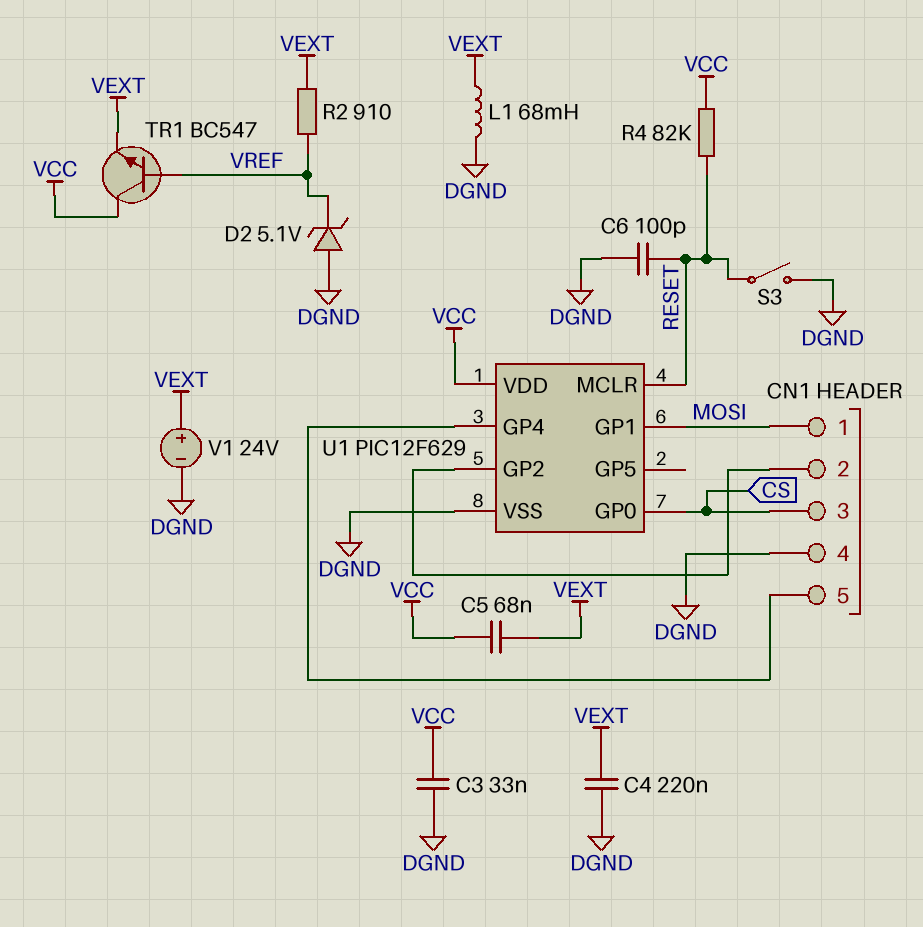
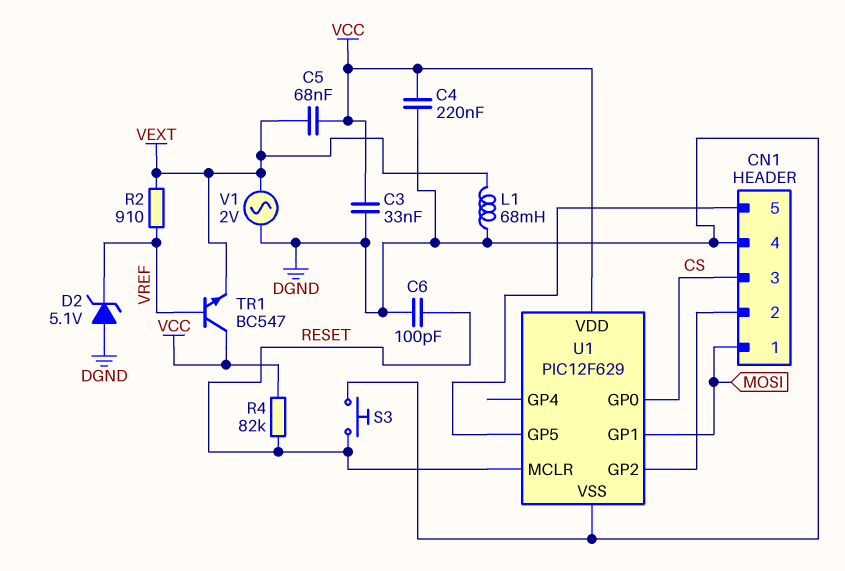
C4: 220nF (DGND, VEXT) -> 220nF (DGND, VCC)
S3: switch (DGND, RESET) -> button (DGND, RESET)
U1 pin GP4: CN1/5 -> none
U1 pin GP5: none -> CN1/5
V1: 24V (plus VEXT, minus DGND) -> AC 2V (DGND, VEXT)

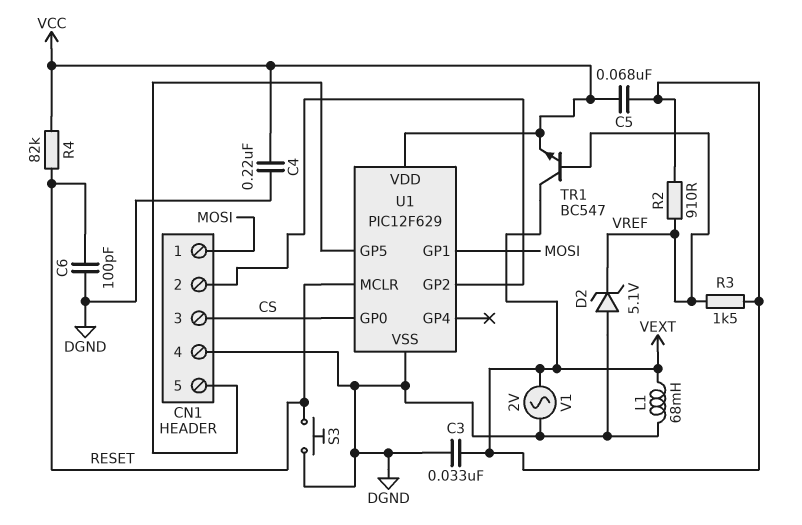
C3: 33nF (DGND, VCC) -> 33nF (DGND, VEXT)
R3: none -> 1.5k (VEXT, VREF)
TR1: NPN BC547 (B VREF, C VCC, E VEXT) -> NPN BC547 (B VREF, C VEXT, E VCC)

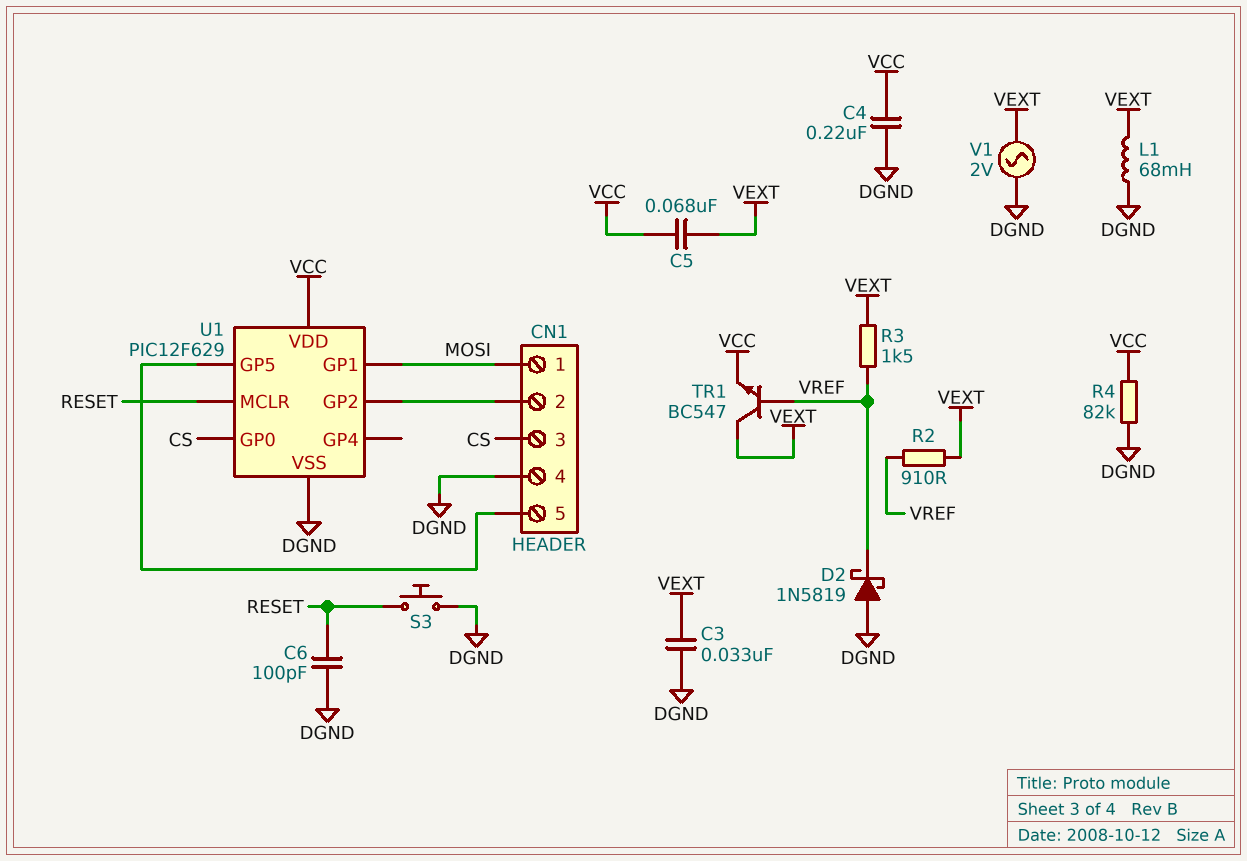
D2: zener 5.1V (A DGND, K VREF) -> schottky 1N5819 (A DGND, K VREF)
R4: 82k (RESET, VCC) -> 82k (DGND, VCC)

